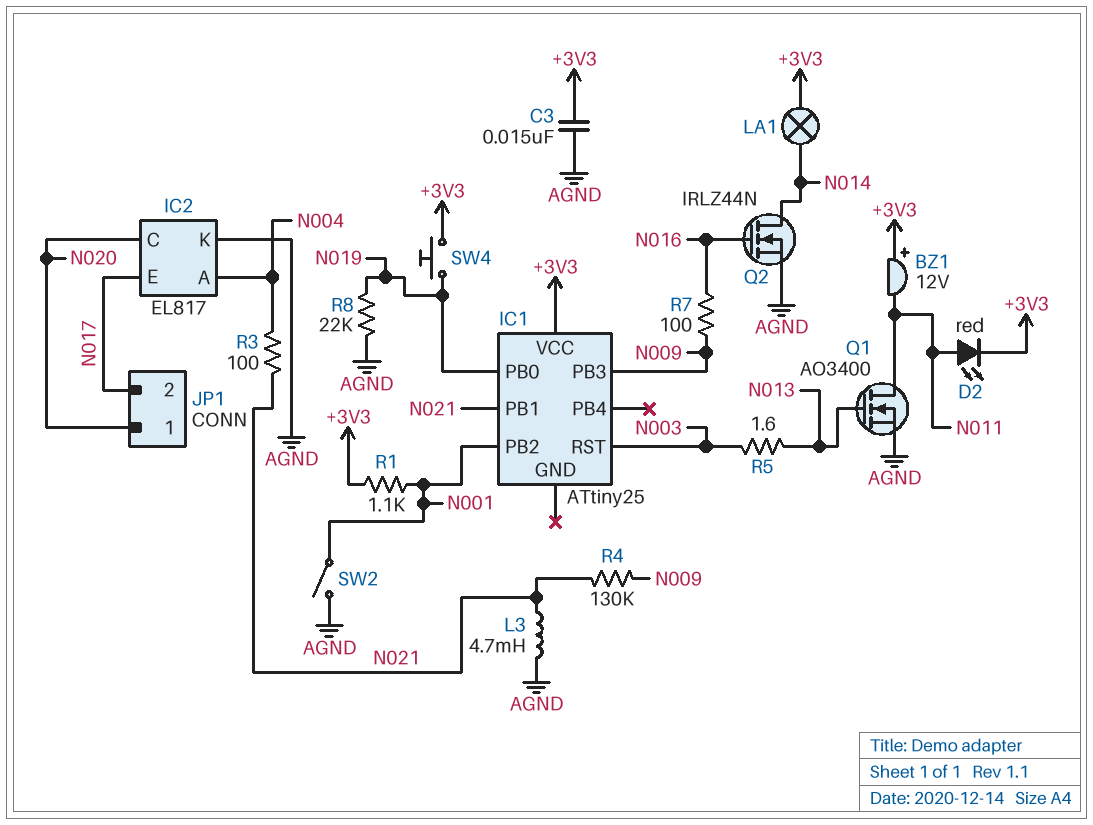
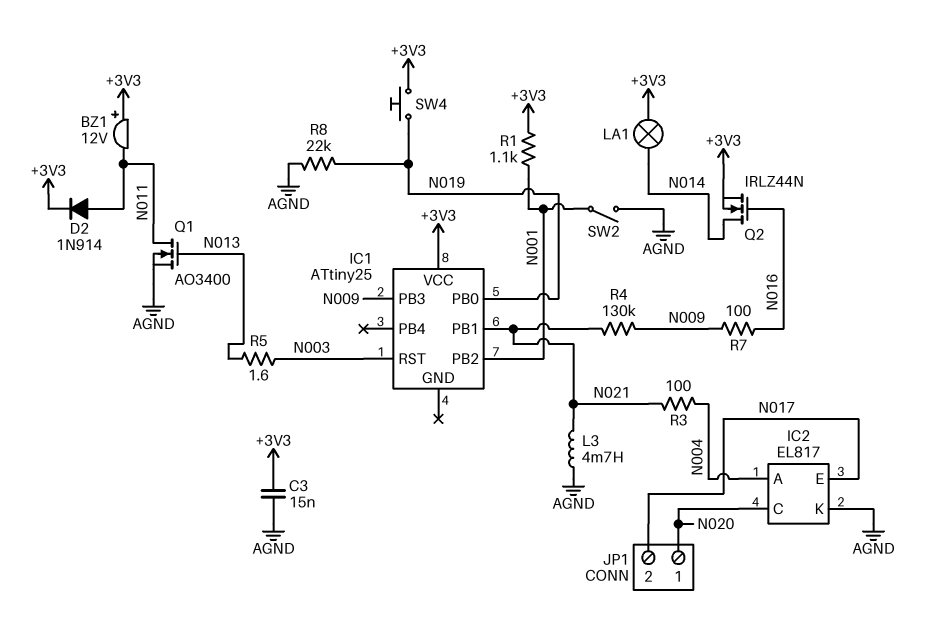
D2: LED red (A N011, K +3V3) -> diode 1N914 (A N011, K +3V3)
Q2: NMOS IRLZ44N (G N016, D N014, S AGND) -> NMOS IRLZ44N (G N016, D N014, S +3V3)

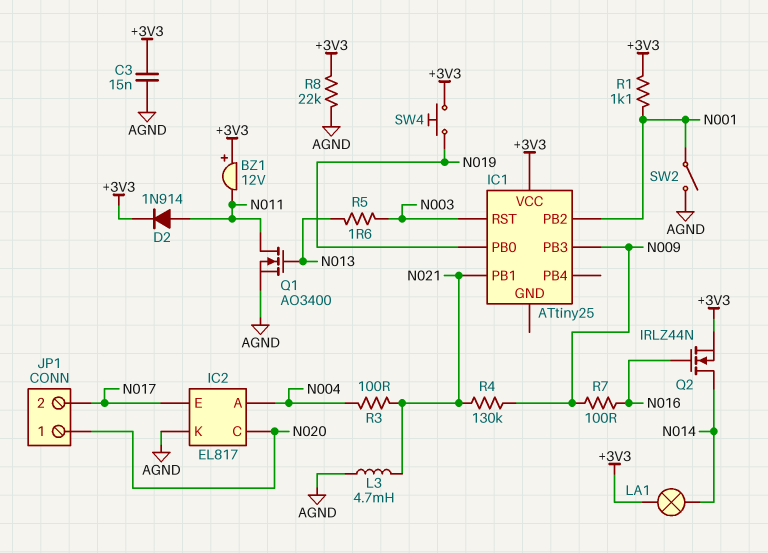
R8: 22k (AGND, N019) -> 22k (+3V3, AGND)

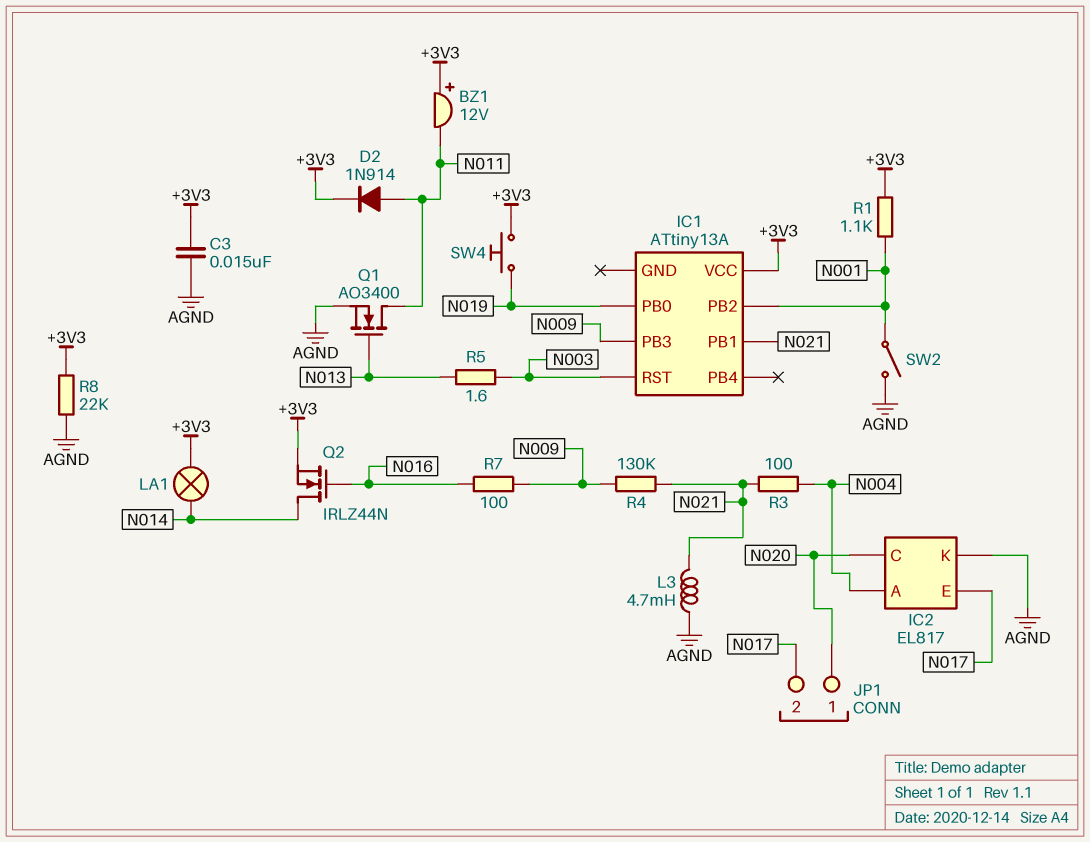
IC1: ATtiny25 -> ATtiny13A

